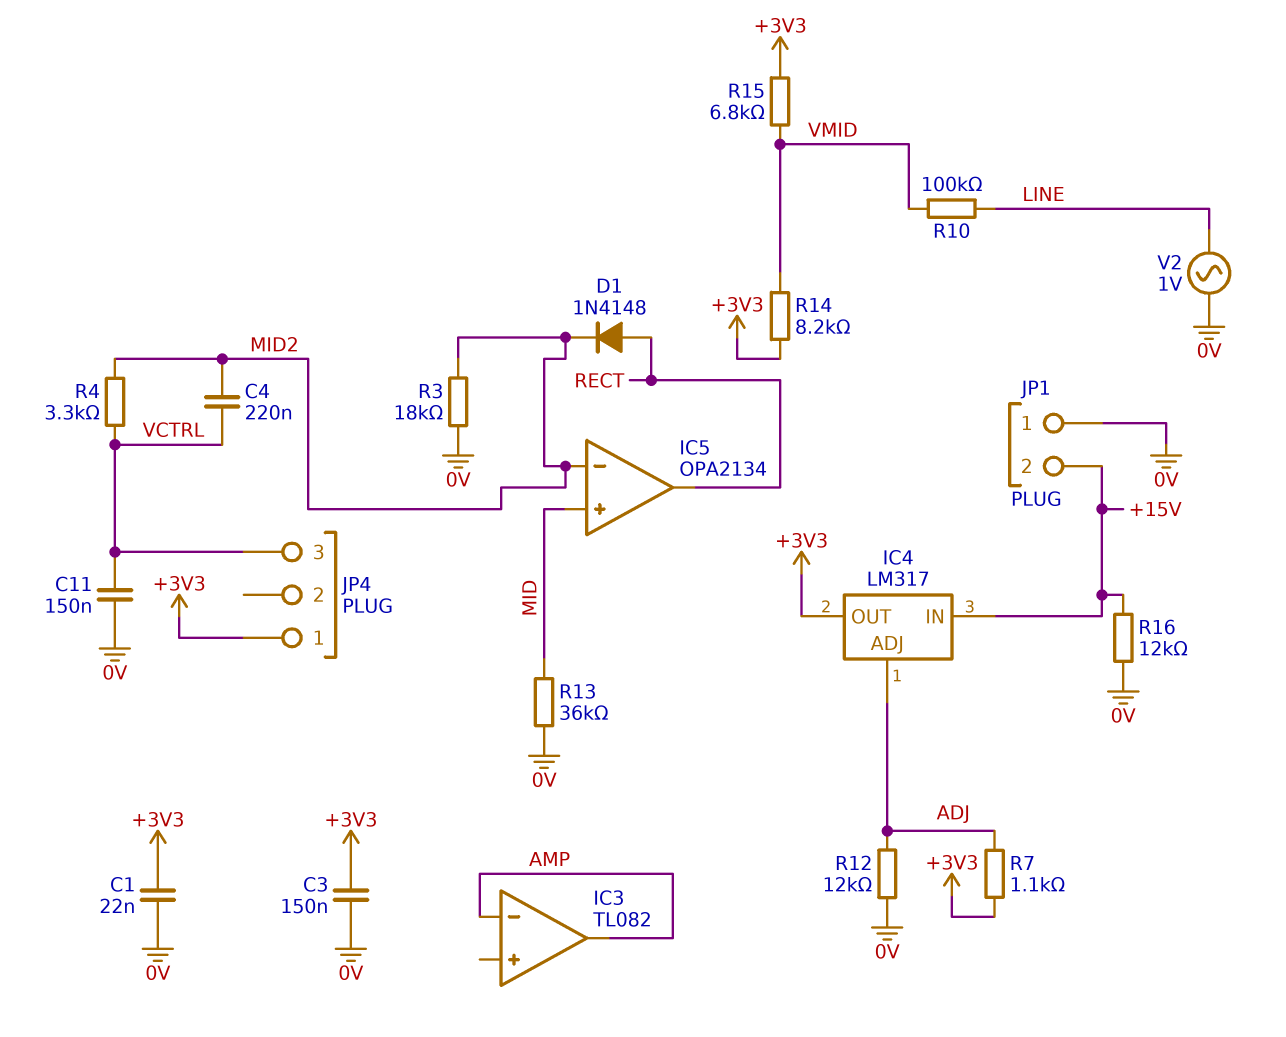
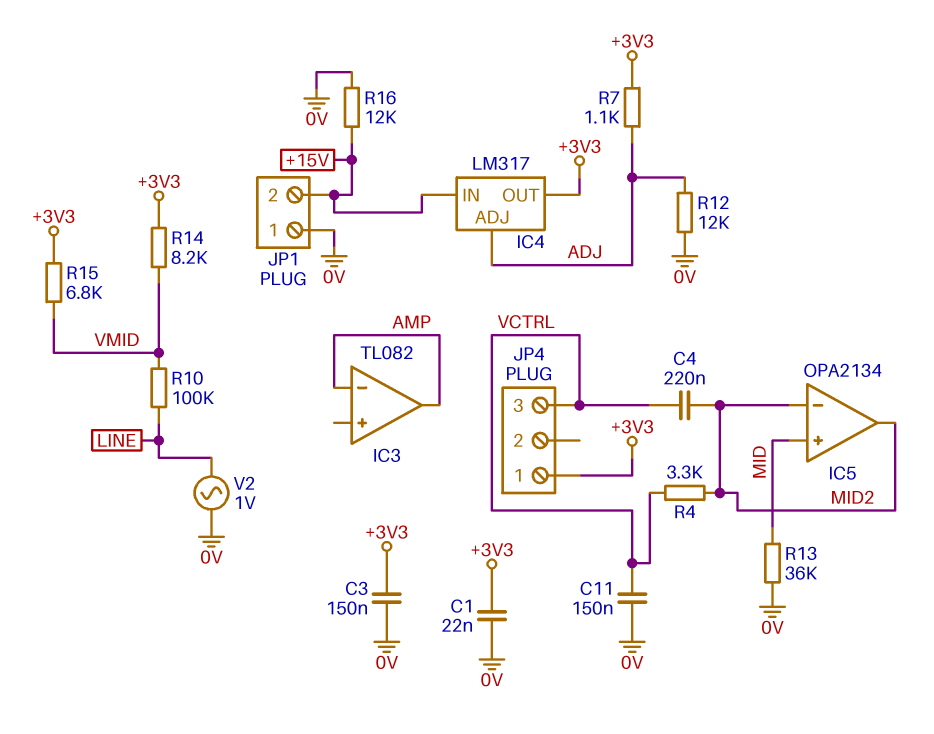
D1: diode 1N4148 (A RECT, K MID2) -> none
IC5 pin out: RECT -> MID2
R3: 18k (0V, MID2) -> none

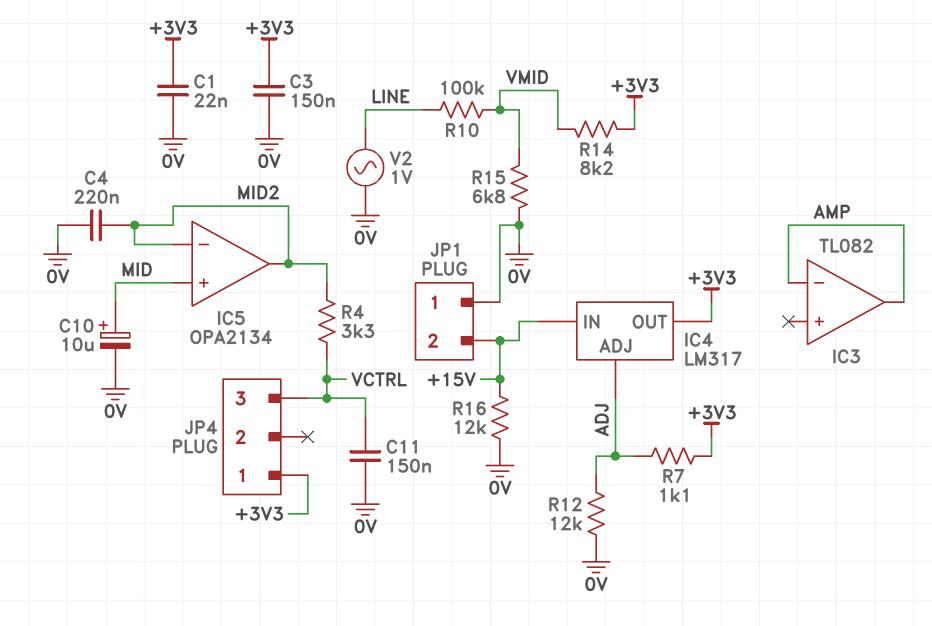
C4: 220nF (MID2, VCTRL) -> 220nF (0V, MID2)
C10: none -> 10uF (plus MID, minus 0V)
R13: 36k (0V, MID) -> none
R15: 6.8k (+3V3, VMID) -> 6.8k (0V, VMID)

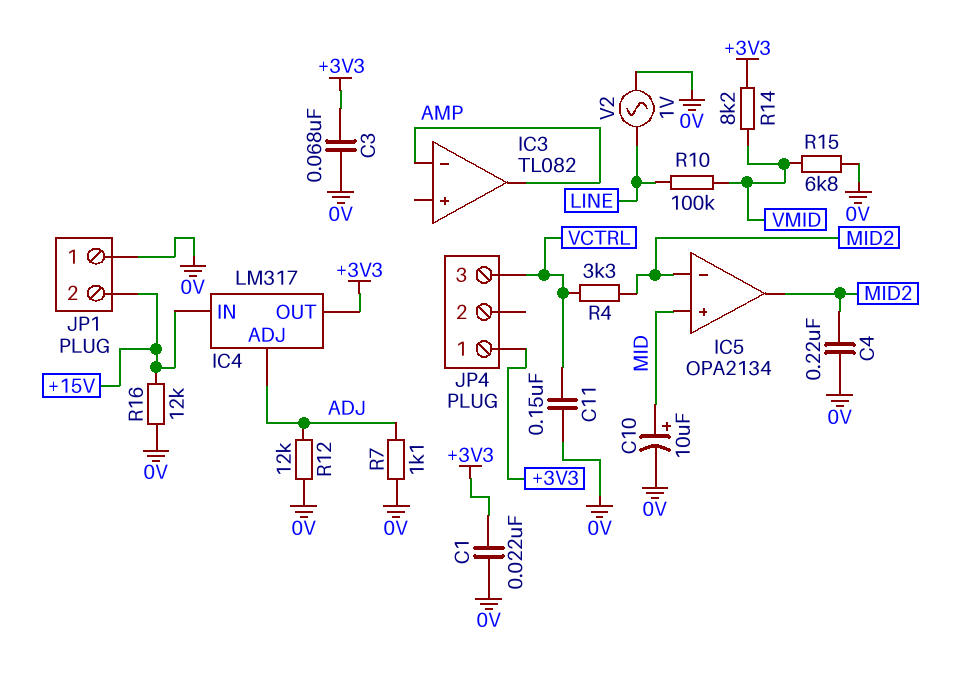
C3: 150nF (+3V3, 0V) -> 68nF (+3V3, 0V)
R7: 1.1k (+3V3, ADJ) -> 1.1k (0V, ADJ)

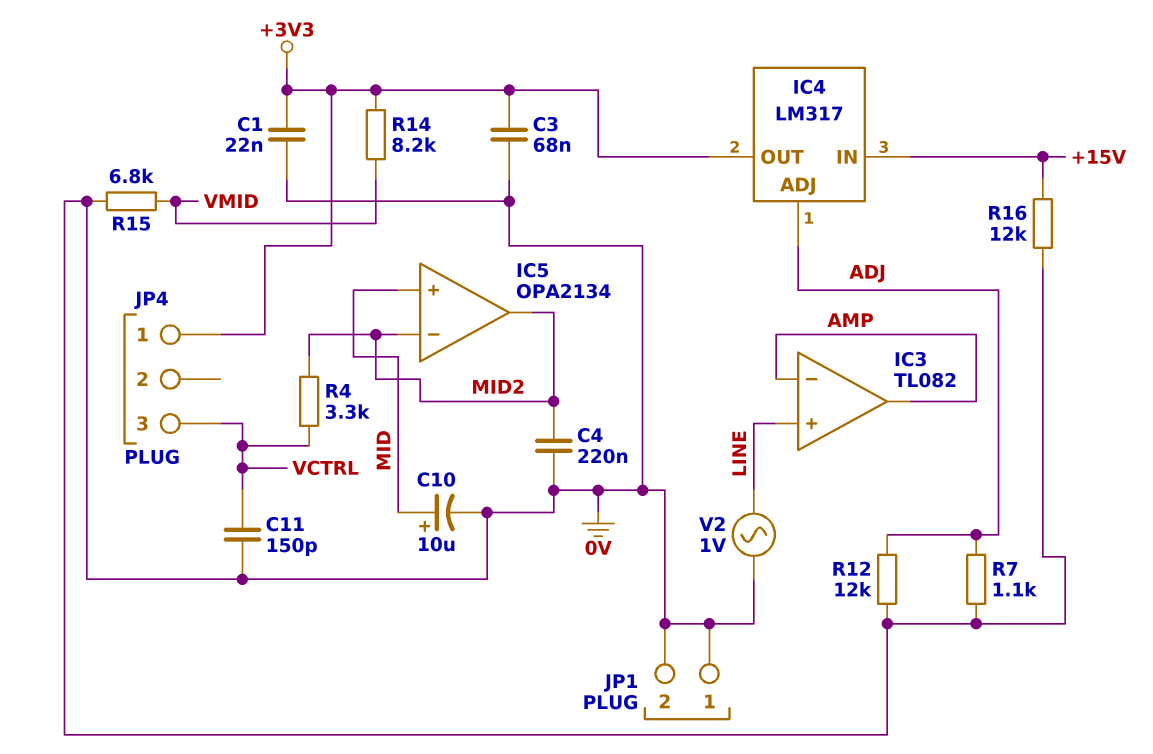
C11: 150nF (0V, VCTRL) -> 150pF (0V, VCTRL)
IC3 pin in+: none -> LINE
JP1 pin 2: +15V -> 0V
R10: 100k (LINE, VMID) -> none

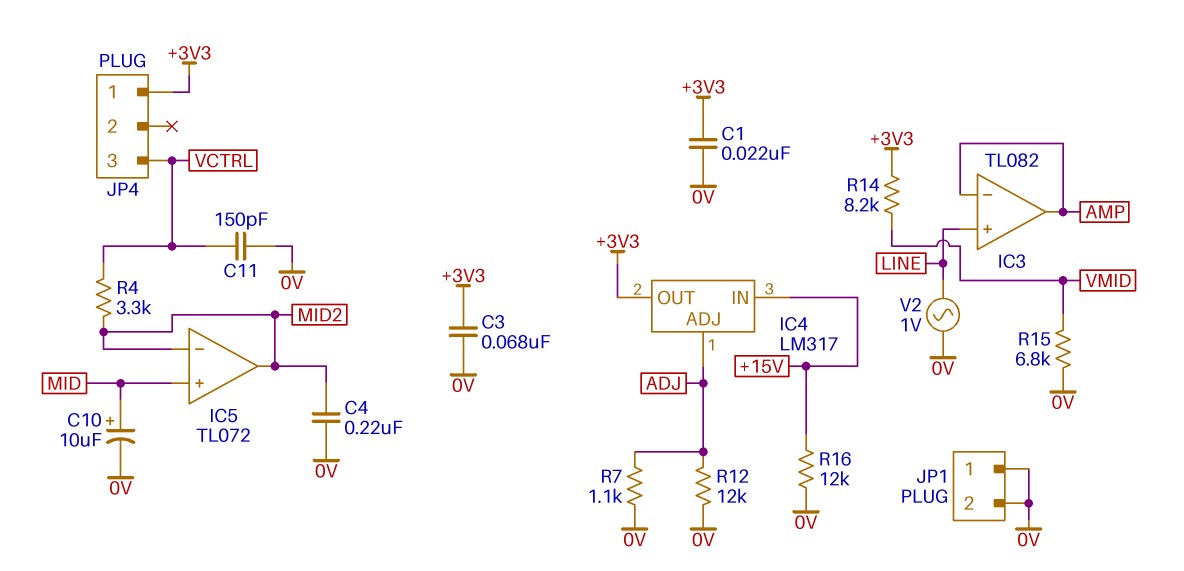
IC5: OPA2134 -> TL072

